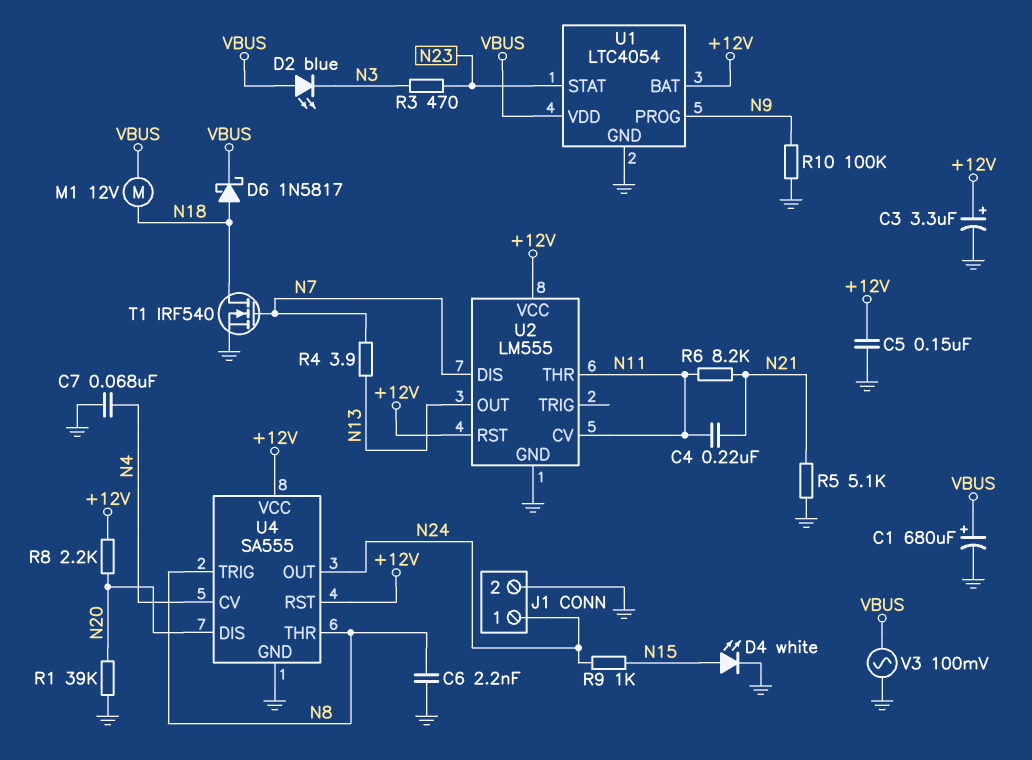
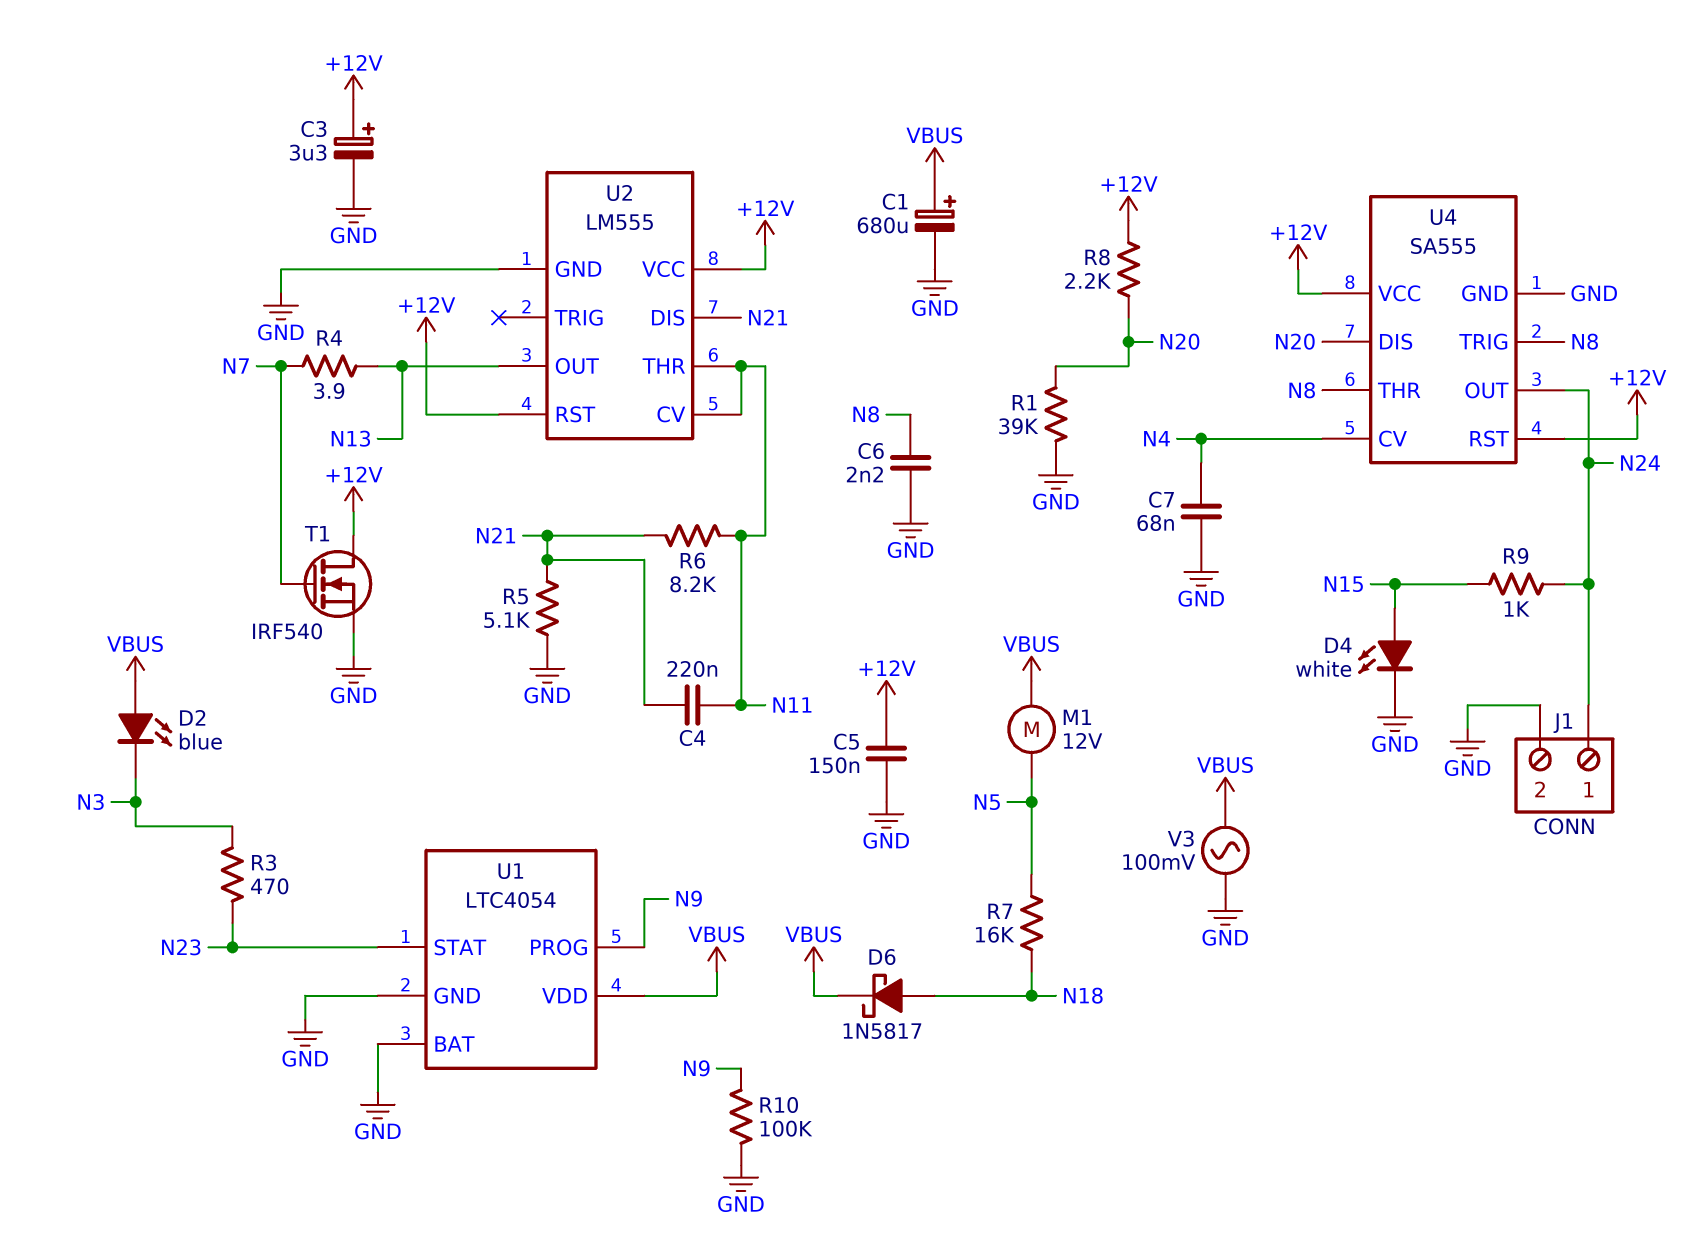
M1: motor 12V (N18, VBUS) -> motor 12V (N5, VBUS)
R7: none -> 16k (N5, N18)
T1: NMOS IRF540 (G N7, D N18, S GND) -> NMOS IRF540 (G N7, D +12V, S GND)
U1 pin BAT: +12V -> GND
U2 pin DIS: N7 -> N21

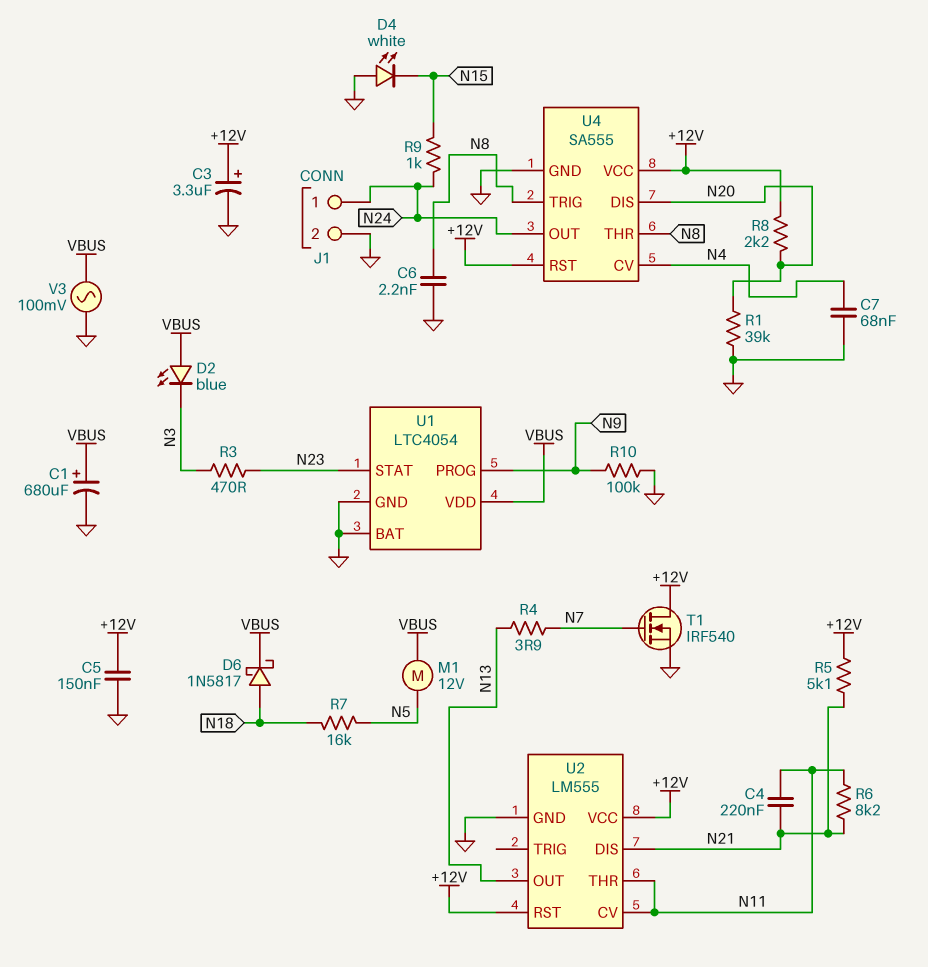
D4: LED white (A N15, K GND) -> LED white (A GND, K N15)
R5: 5.1k (GND, N21) -> 5.1k (+12V, N21)

